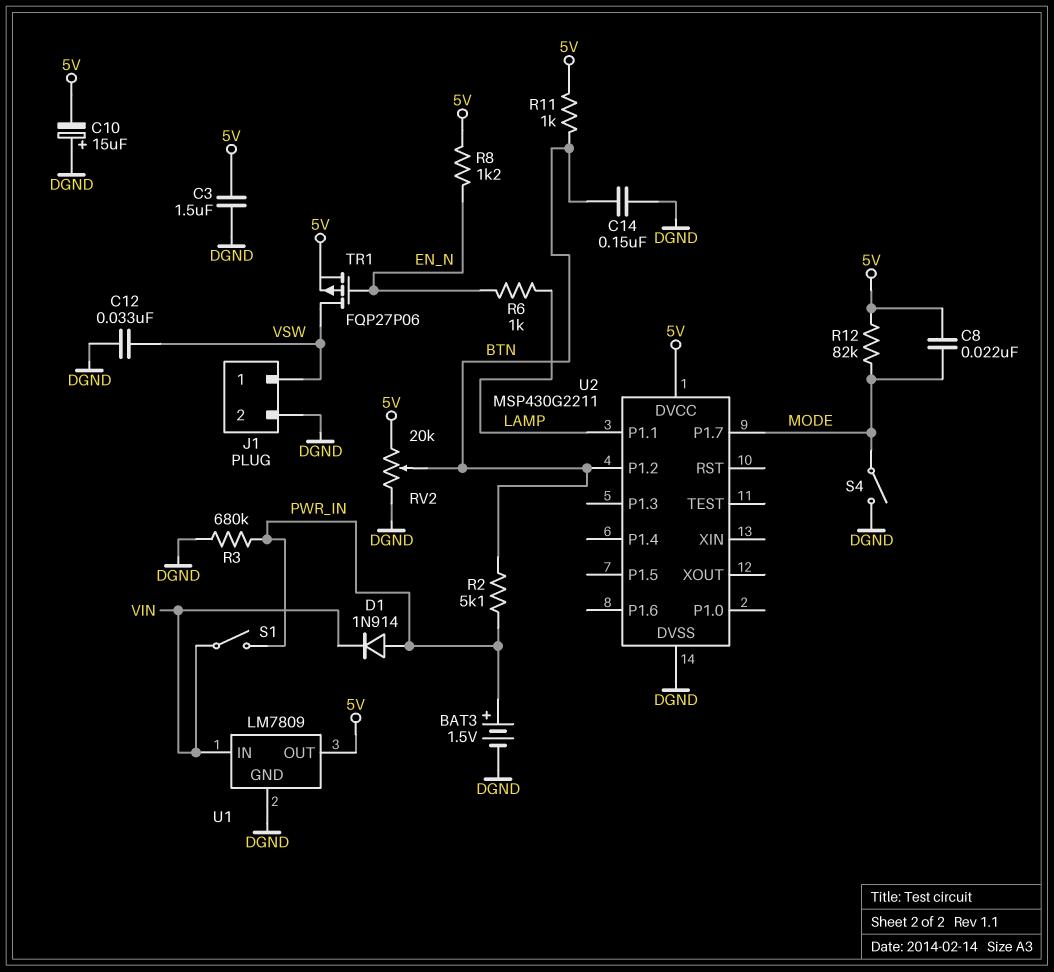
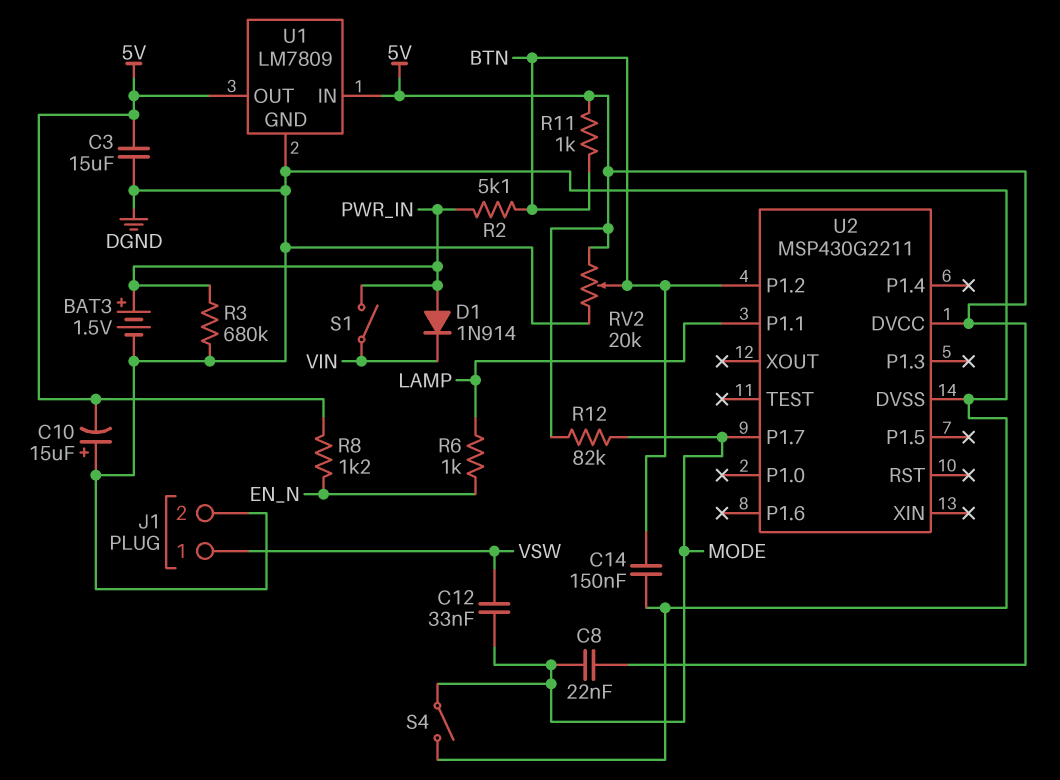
C3: 1.5uF (5V, DGND) -> 15uF (5V, DGND)
C12: 33nF (DGND, VSW) -> 33nF (MODE, VSW)
TR1: PMOS FQP27P06 (G EN_N, D VSW, S 5V) -> none
U1 pin IN: VIN -> 5V

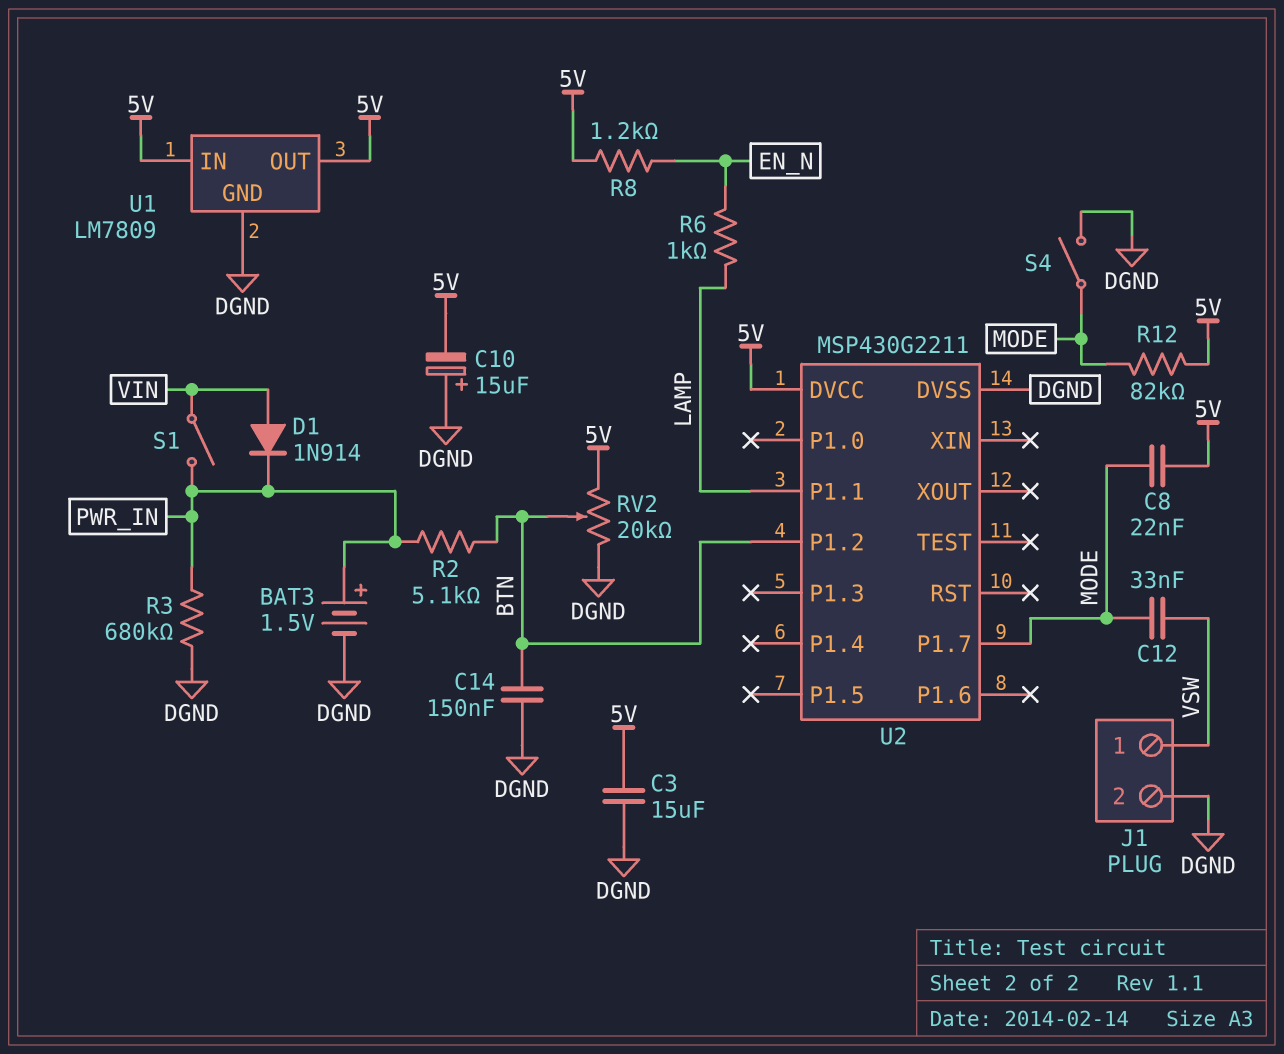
D1: diode 1N914 (A PWR_IN, K VIN) -> diode 1N914 (A VIN, K PWR_IN)
R11: 1k (5V, BTN) -> none

